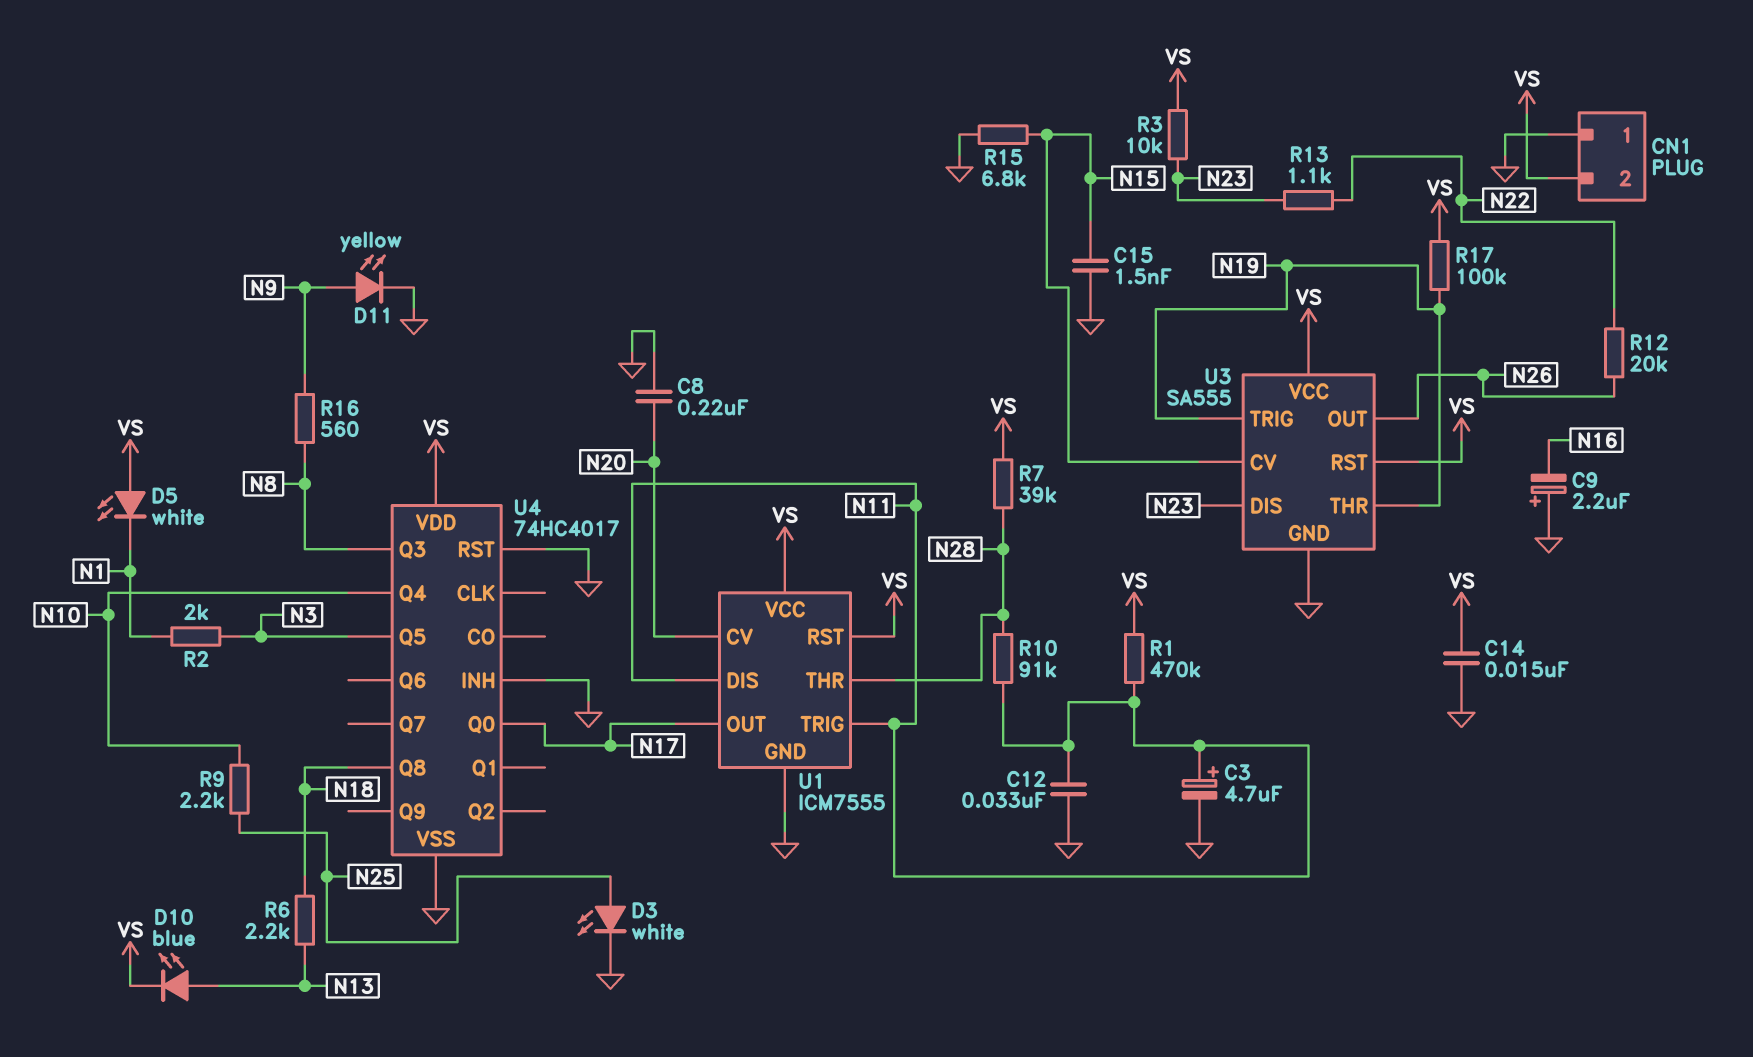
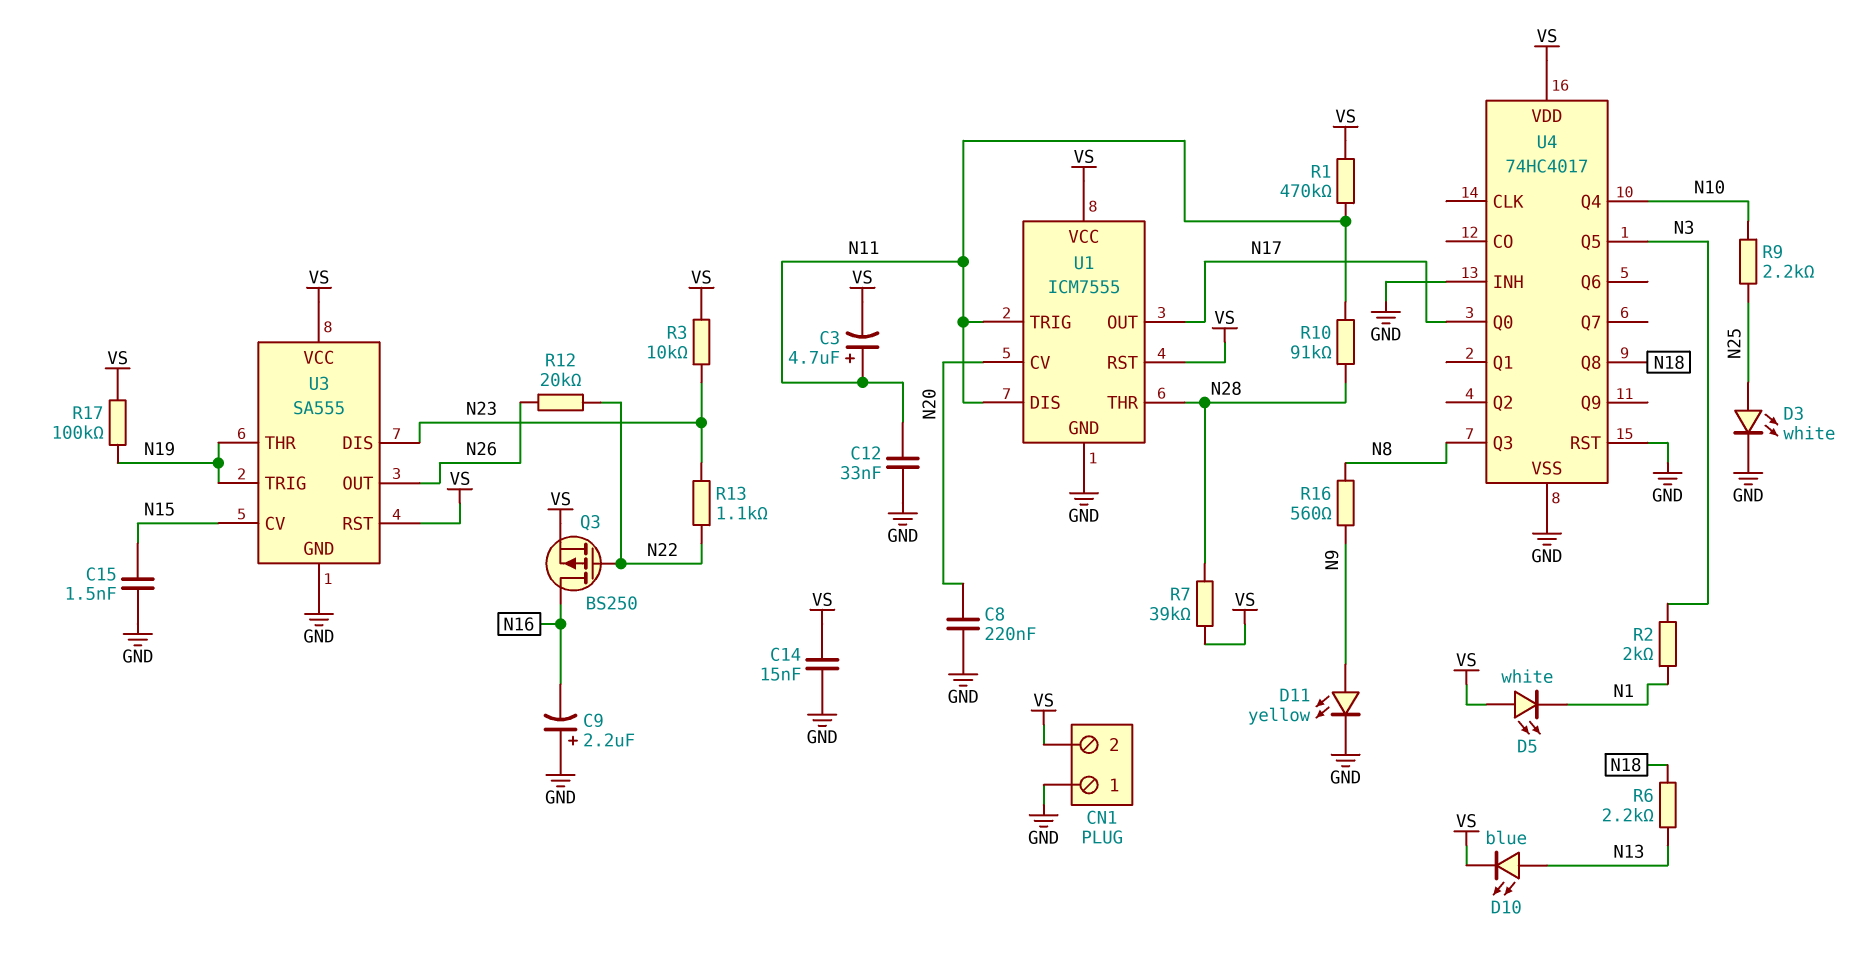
C3: 4.7uF (plus N11, minus GND) -> 4.7uF (plus N11, minus VS)
Q3: none -> PMOS BS250 (G N22, D N16, S VS)
R15: 6.8k (GND, N15) -> none

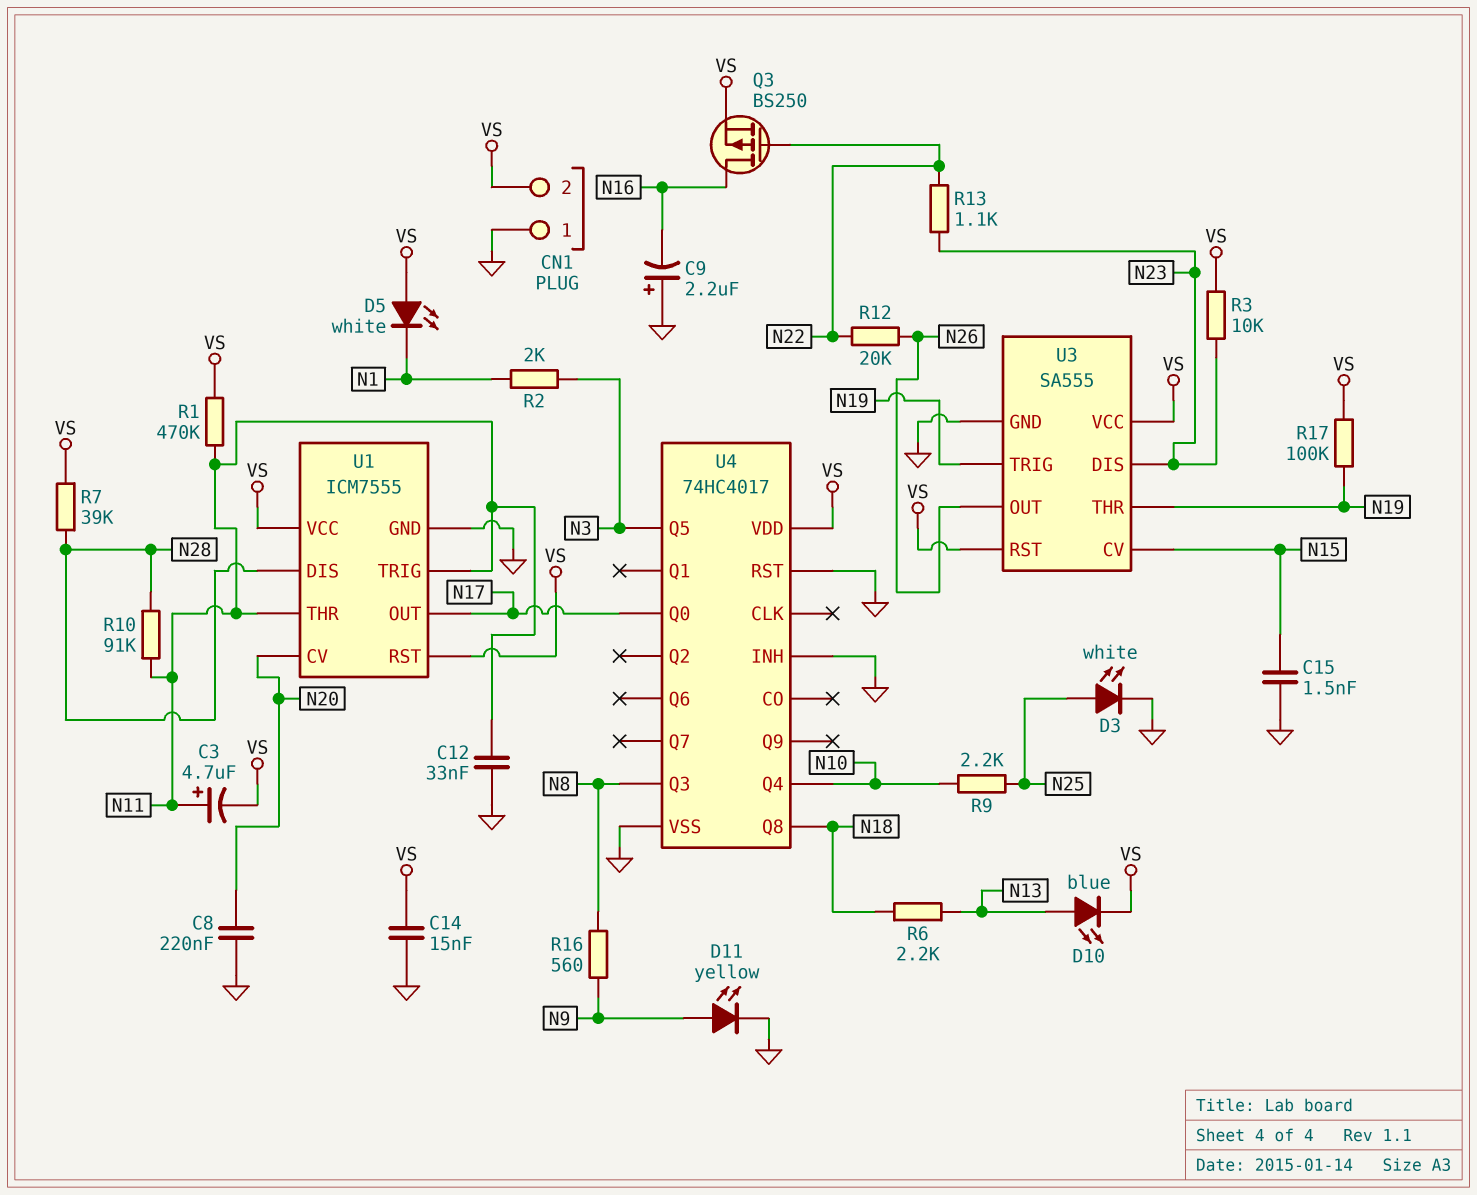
U1 pin DIS: N11 -> N28
U1 pin THR: N28 -> N11

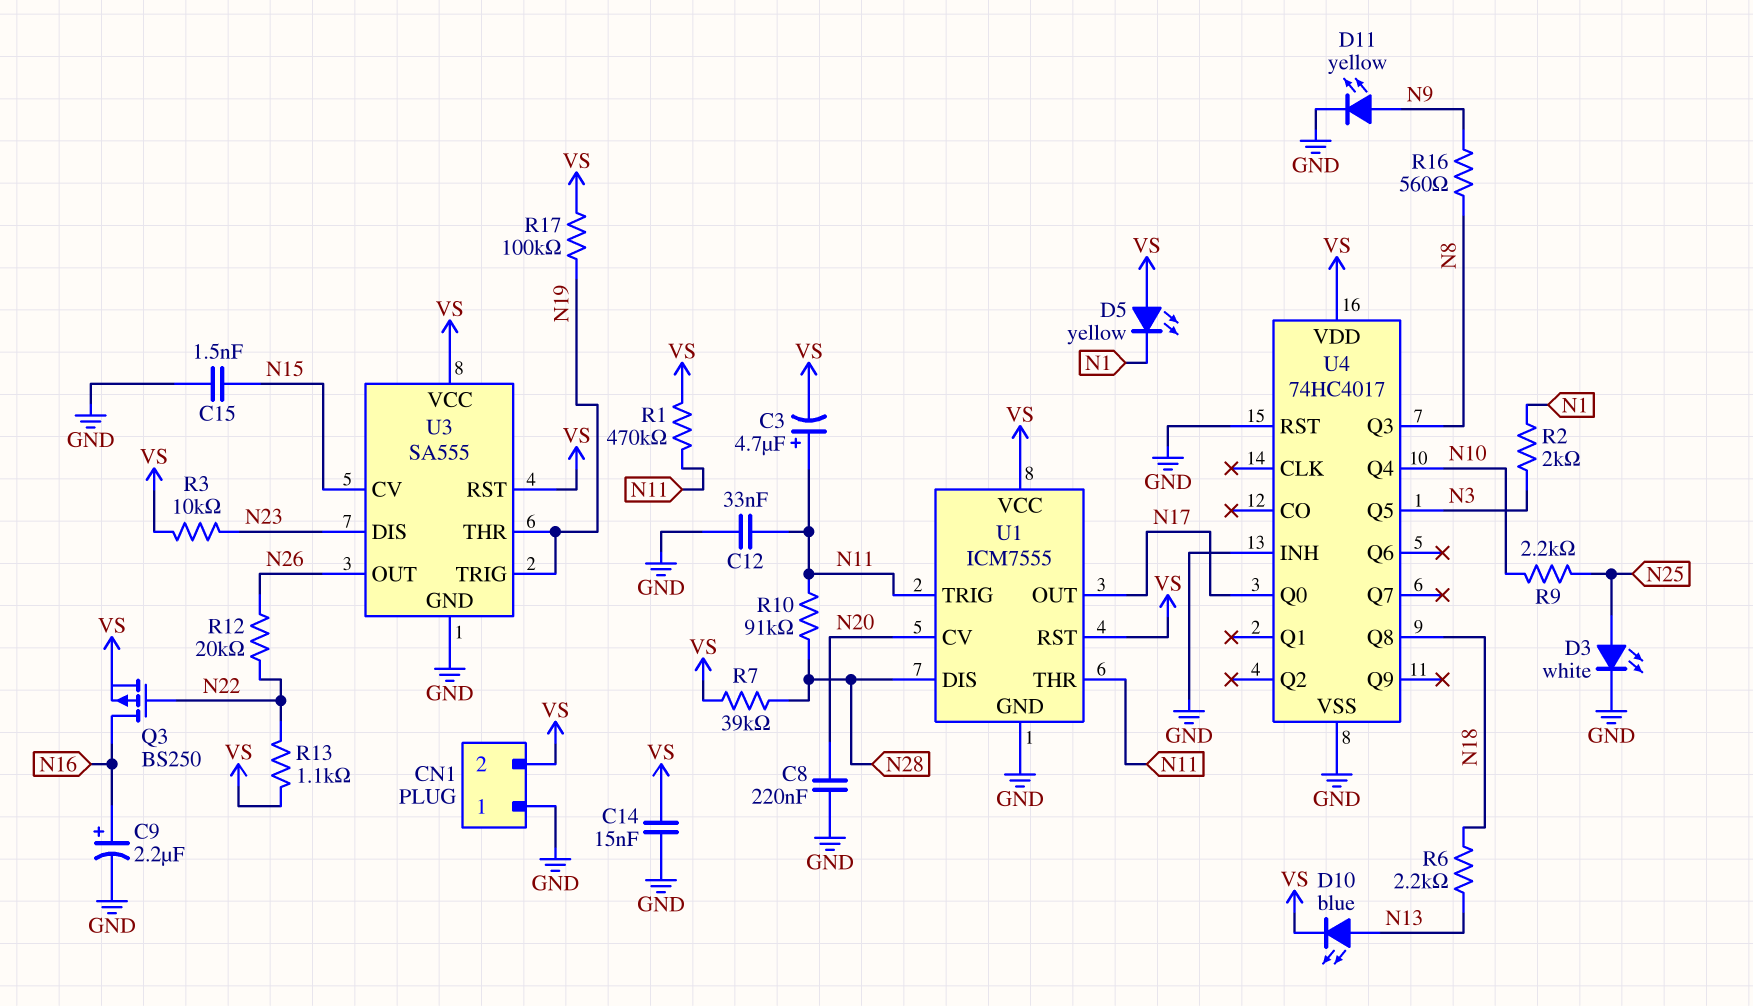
C9: 2.2uF (plus GND, minus N16) -> 2.2uF (plus N16, minus GND)
D5: LED white (A VS, K N1) -> LED yellow (A VS, K N1)
R13: 1.1k (N22, N23) -> 1.1k (N22, VS)

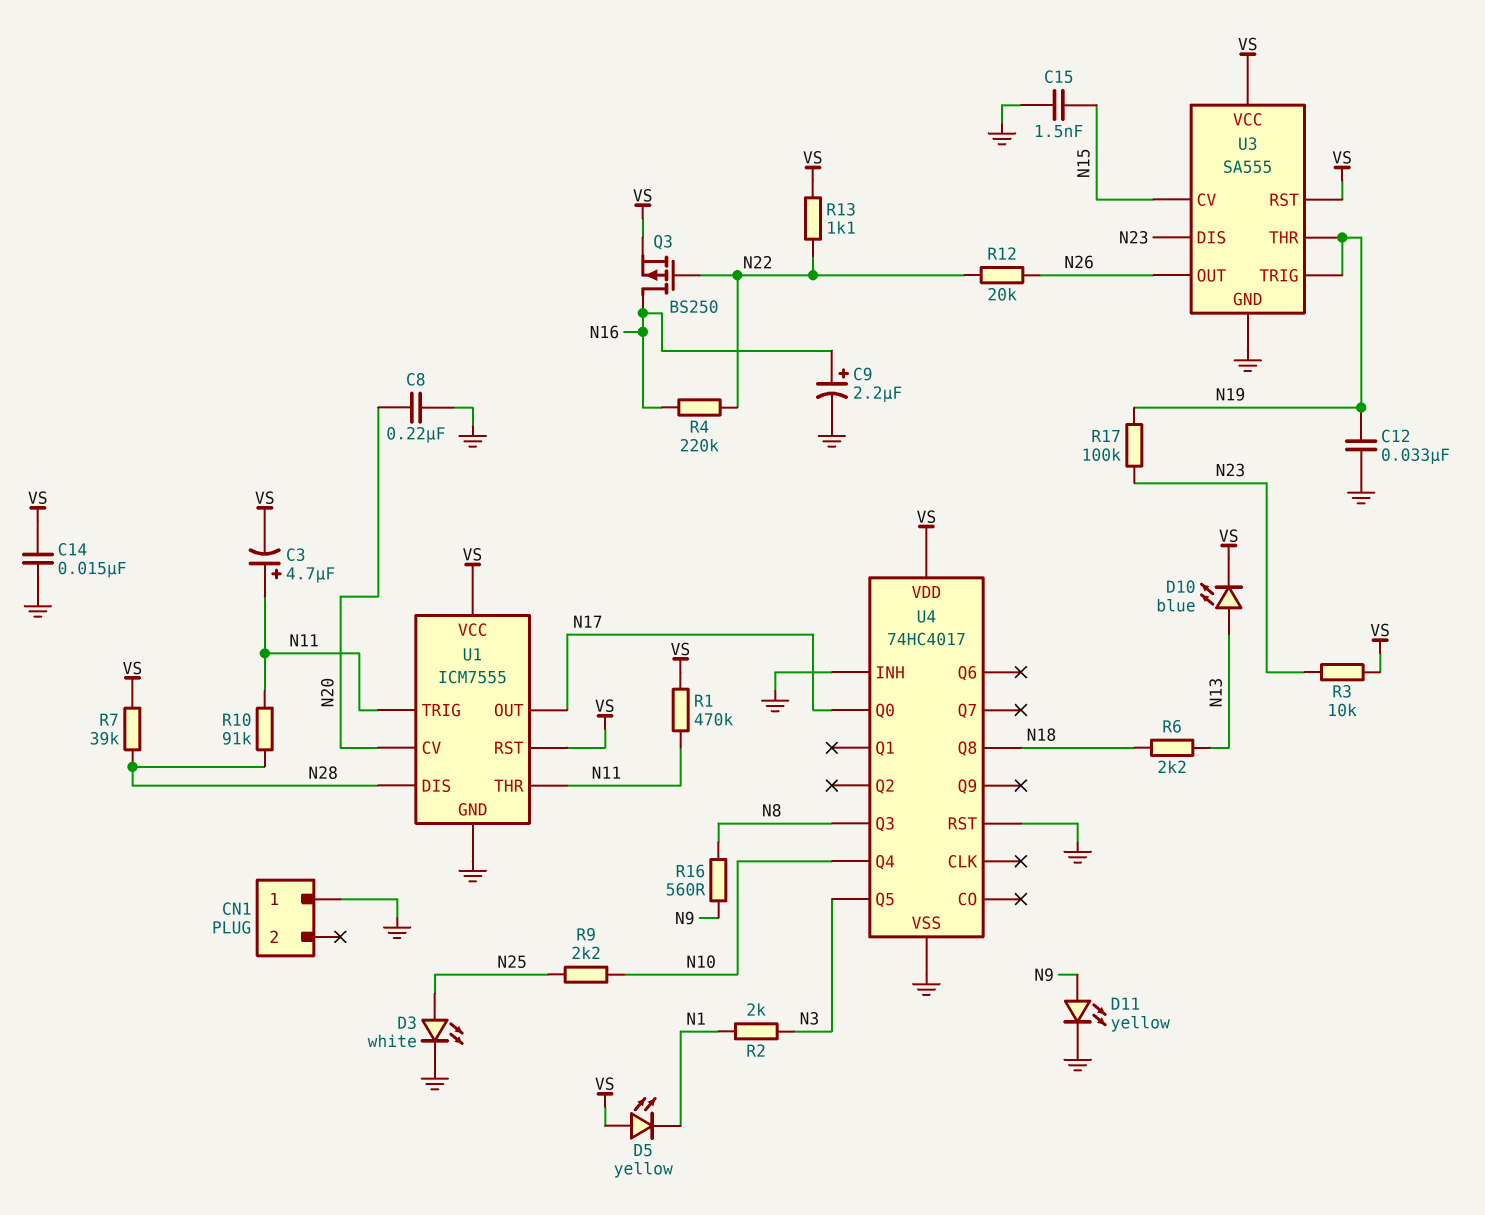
C12: 33nF (GND, N11) -> 33nF (GND, N19)
CN1 pin 2: VS -> none
R4: none -> 220k (N16, N22)
R17: 100k (N19, VS) -> 100k (N19, N23)

